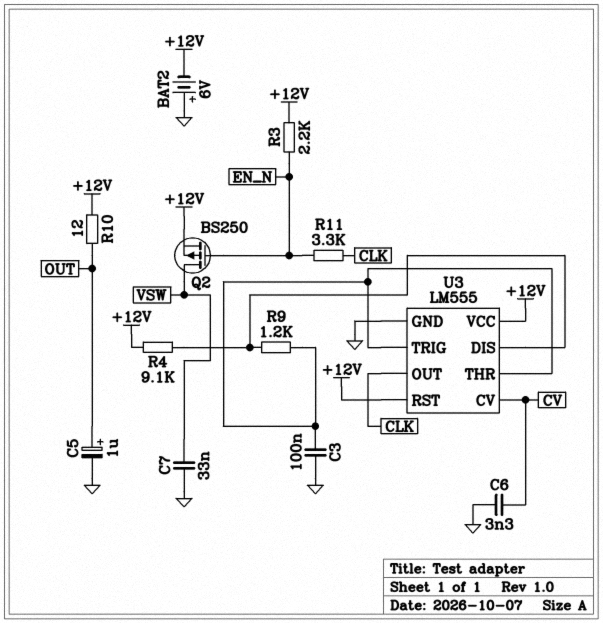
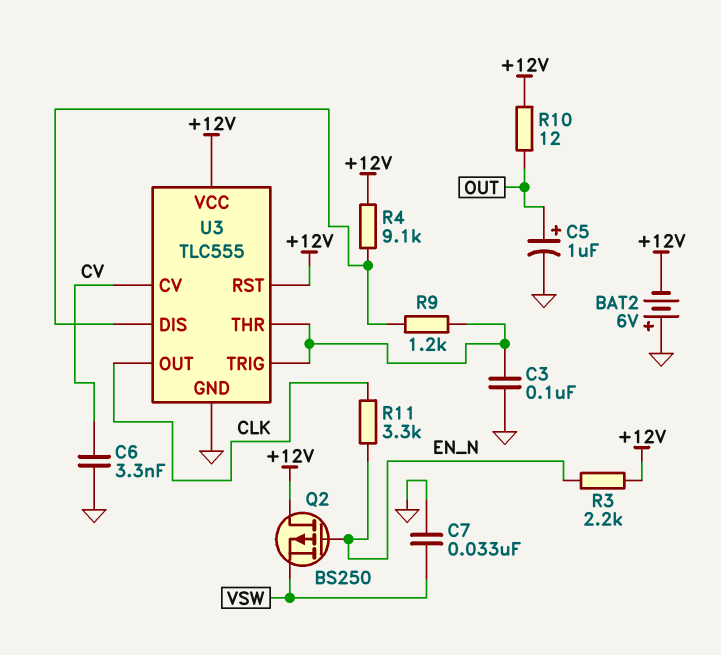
Q2: PMOS BS250 (G EN_N, D VSW, S +12V) -> PMOS BS250 (G EN_N, D +12V, S VSW)
U3: LM555 -> TLC555

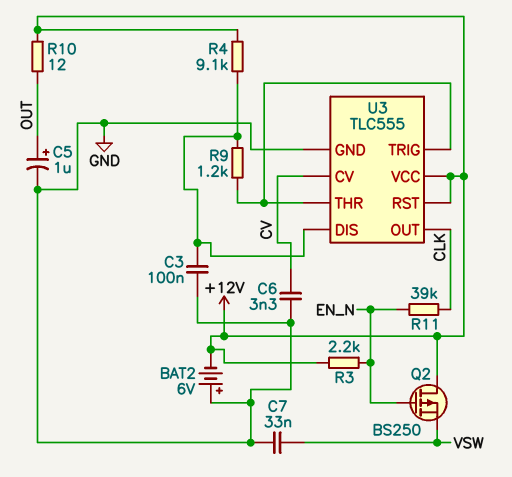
C3: 100nF (GND, U3/THR) -> 100nF (GND, U3/DIS)
R11: 3.3k (CLK, EN_N) -> 39k (CLK, EN_N)

